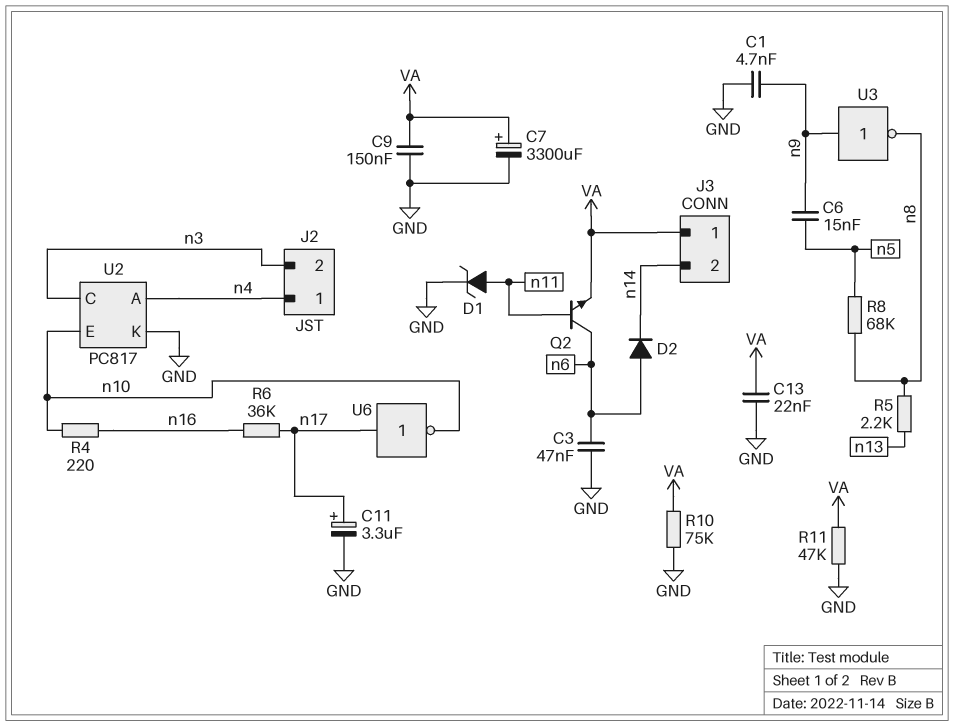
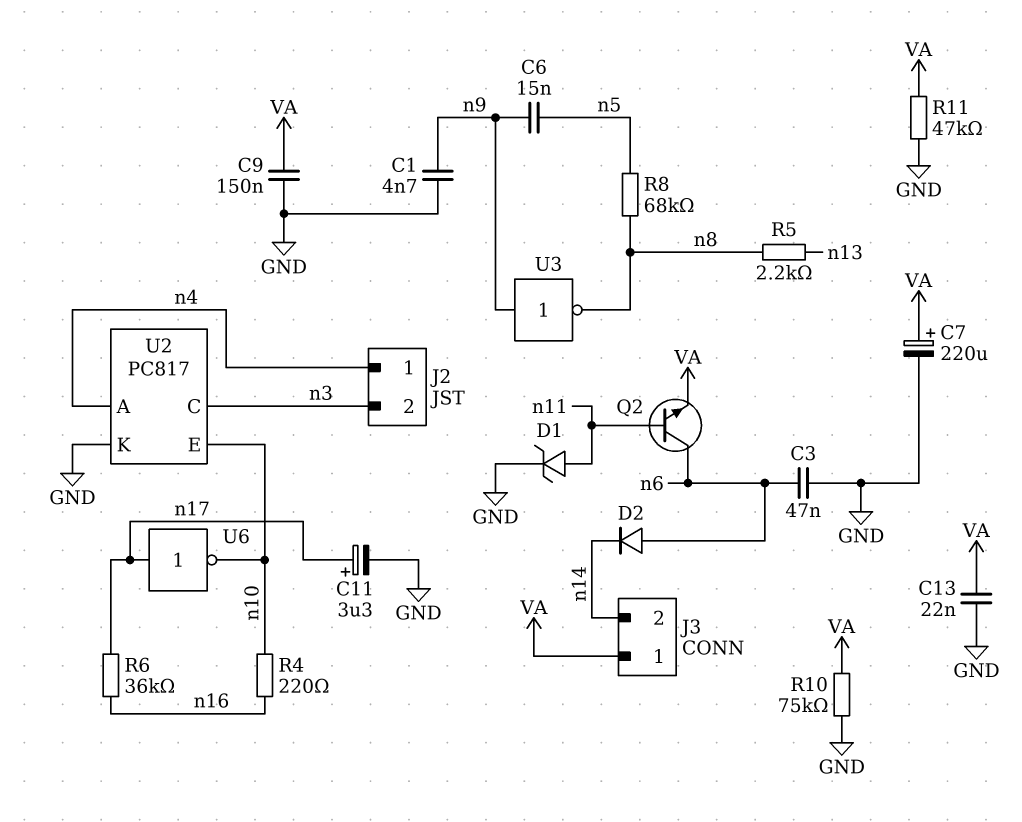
C7: 3300uF (plus VA, minus GND) -> 220uF (plus VA, minus GND)

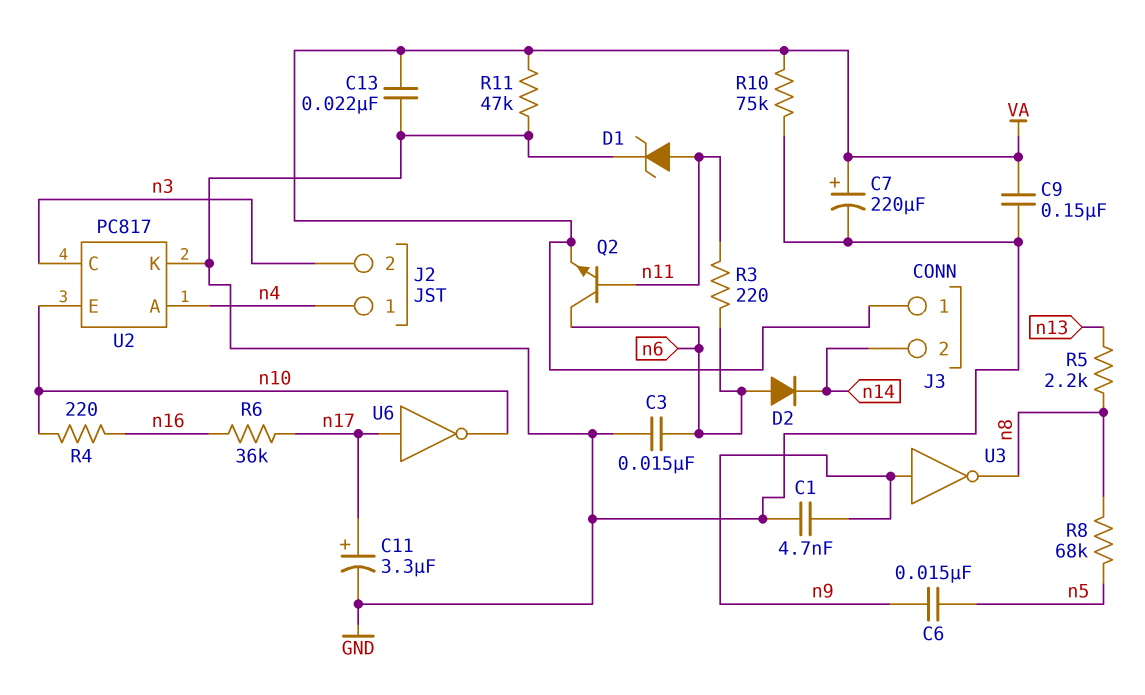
C3: 47nF (GND, n6) -> 15nF (GND, n6)
R3: none -> 220 (n6, n11)

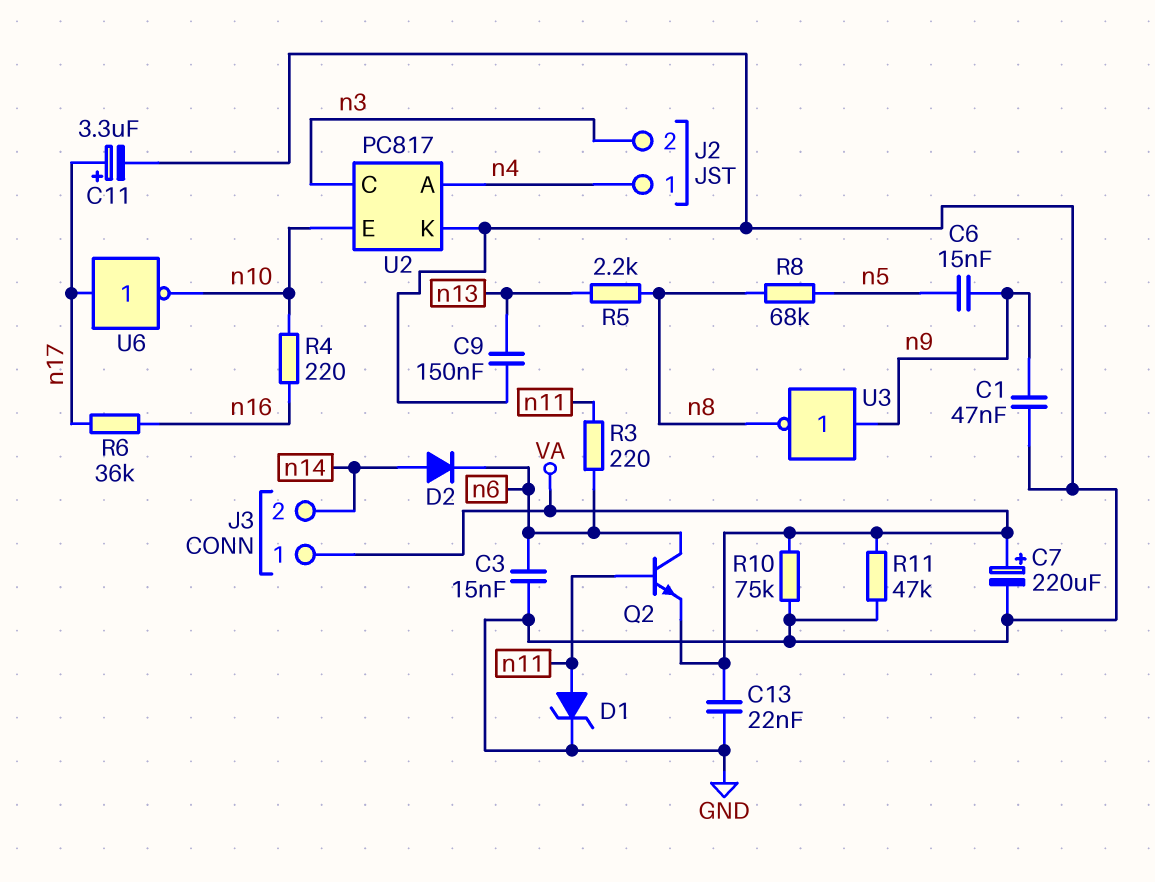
C1: 4.7nF (GND, n9) -> 47nF (GND, n9)
C9: 150nF (GND, VA) -> 150nF (GND, n13)
D2: diode (A n6, K n14) -> diode (A n14, K n6)

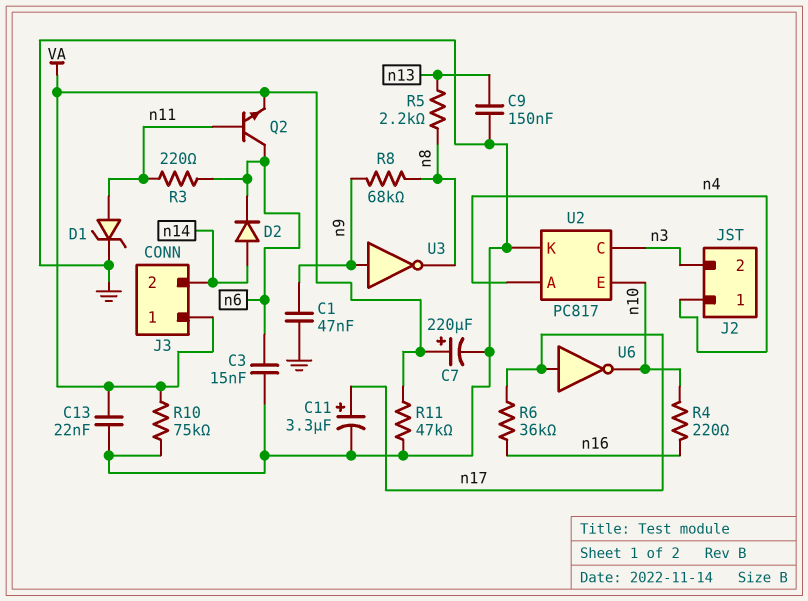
C6: 15nF (n5, n9) -> none
R8: 68k (n5, n8) -> 68k (n8, n9)

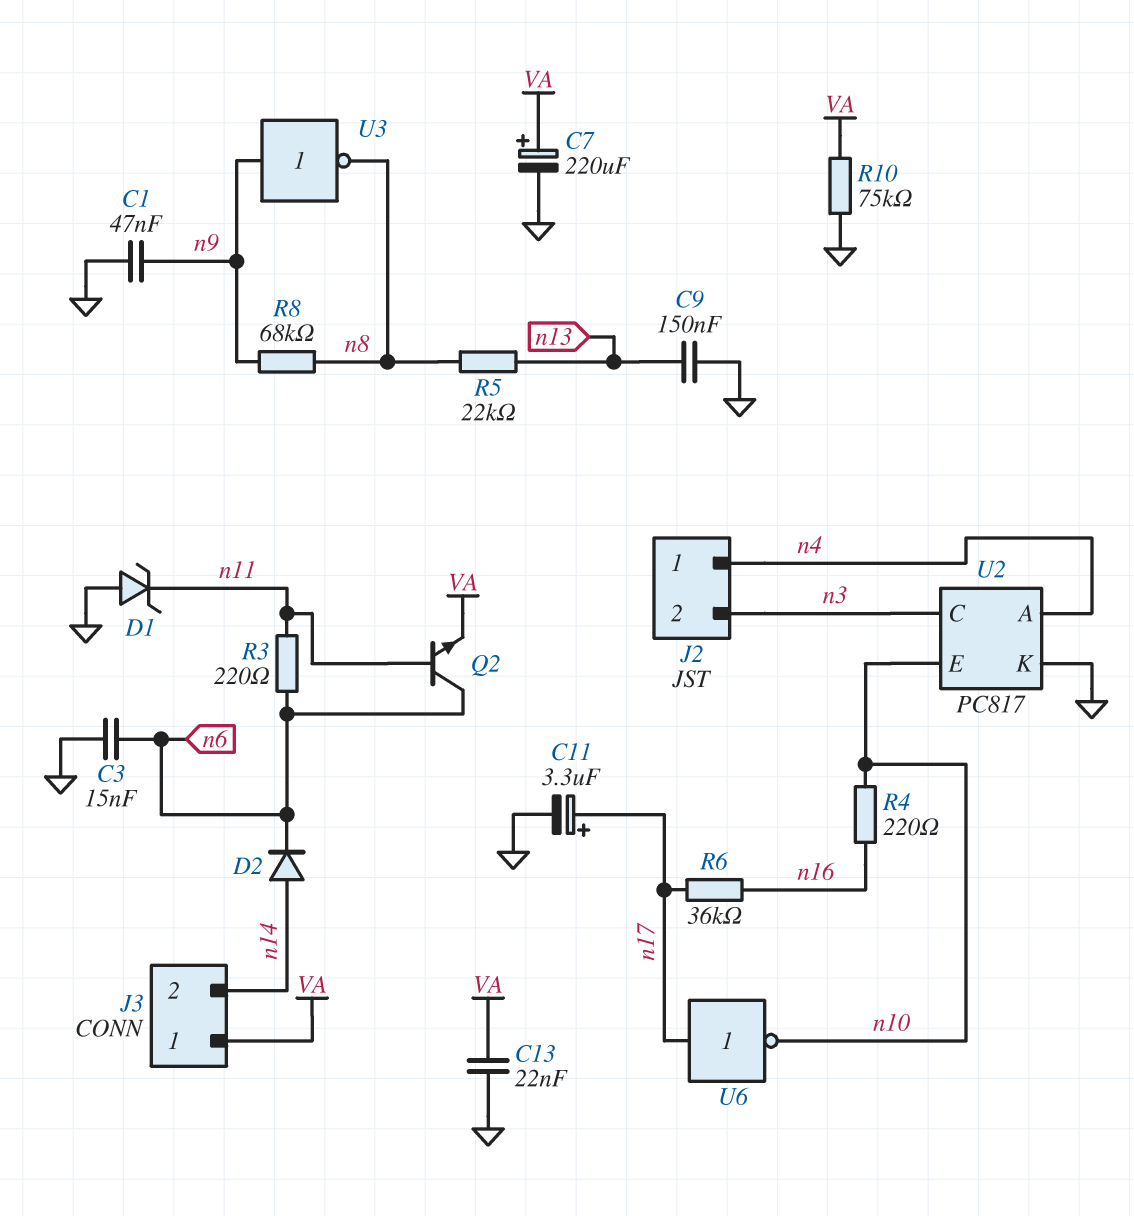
D1: zener (A n11, K GND) -> zener (A GND, K n11)
R5: 2.2k (n8, n13) -> 22k (n8, n13)
R11: 47k (GND, VA) -> none

